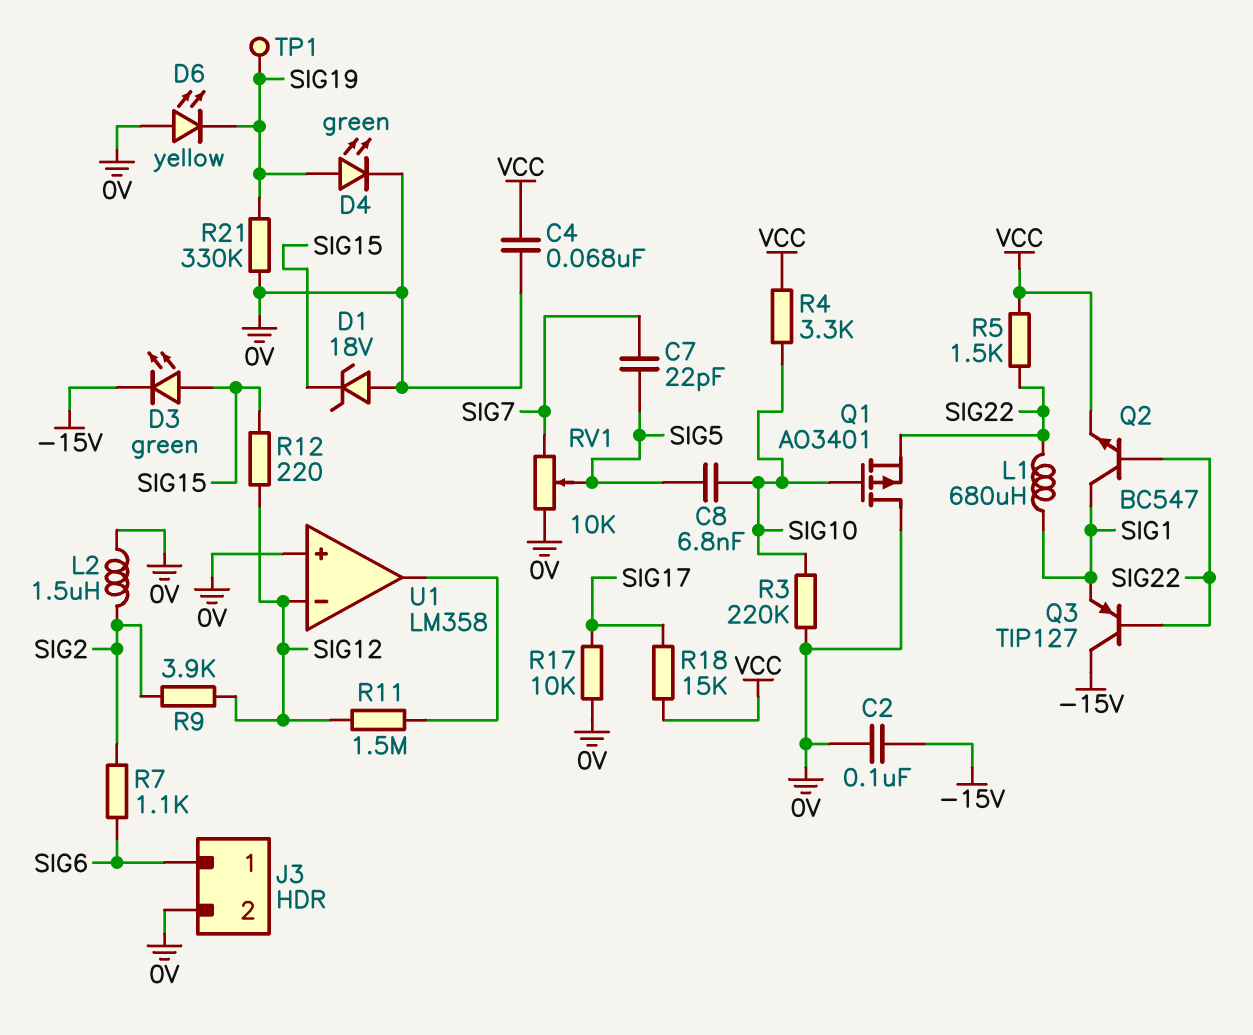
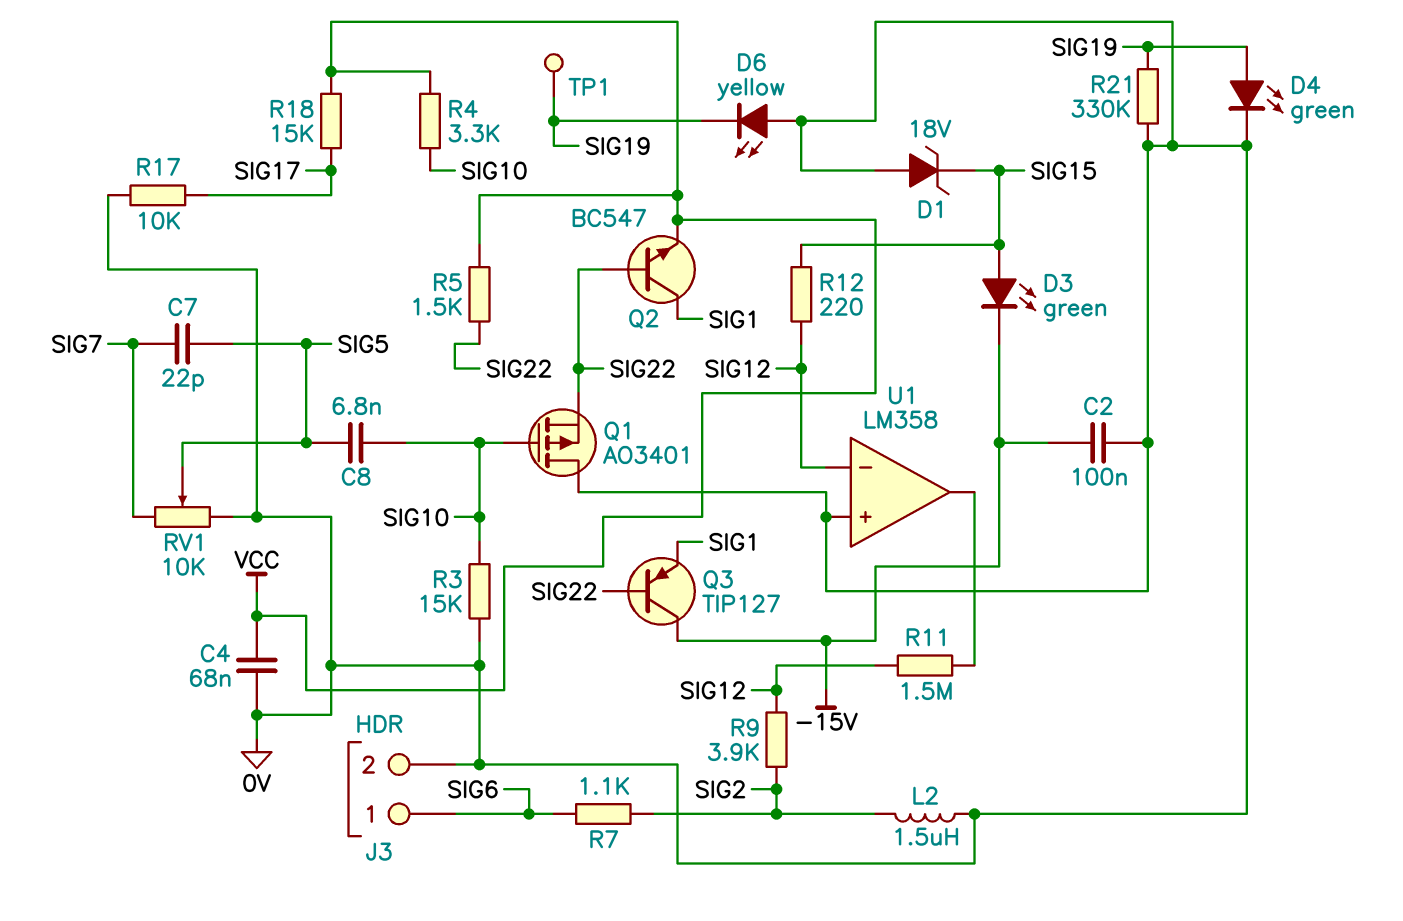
L1: 680uH (SIG1, SIG22) -> none
R3: 220k (0V, SIG10) -> 15k (0V, SIG10)

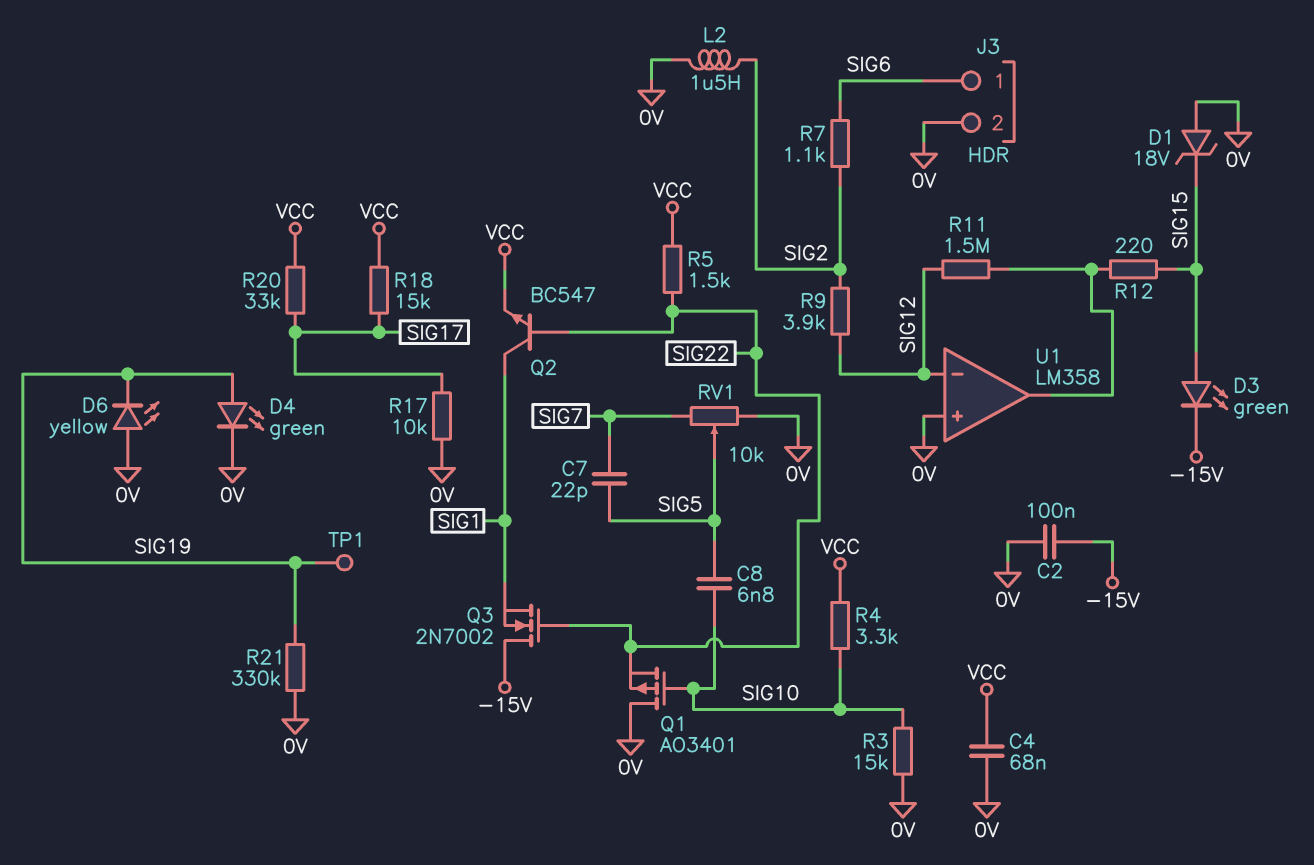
Q3: PNP TIP127 (B SIG22, C -15V, E SIG1) -> NMOS 2N7002 (G SIG22, D -15V, S SIG1)
R12: 220 (SIG12, SIG15) -> 220 (SIG15, U1/out)
R20: none -> 33k (SIG17, VCC)

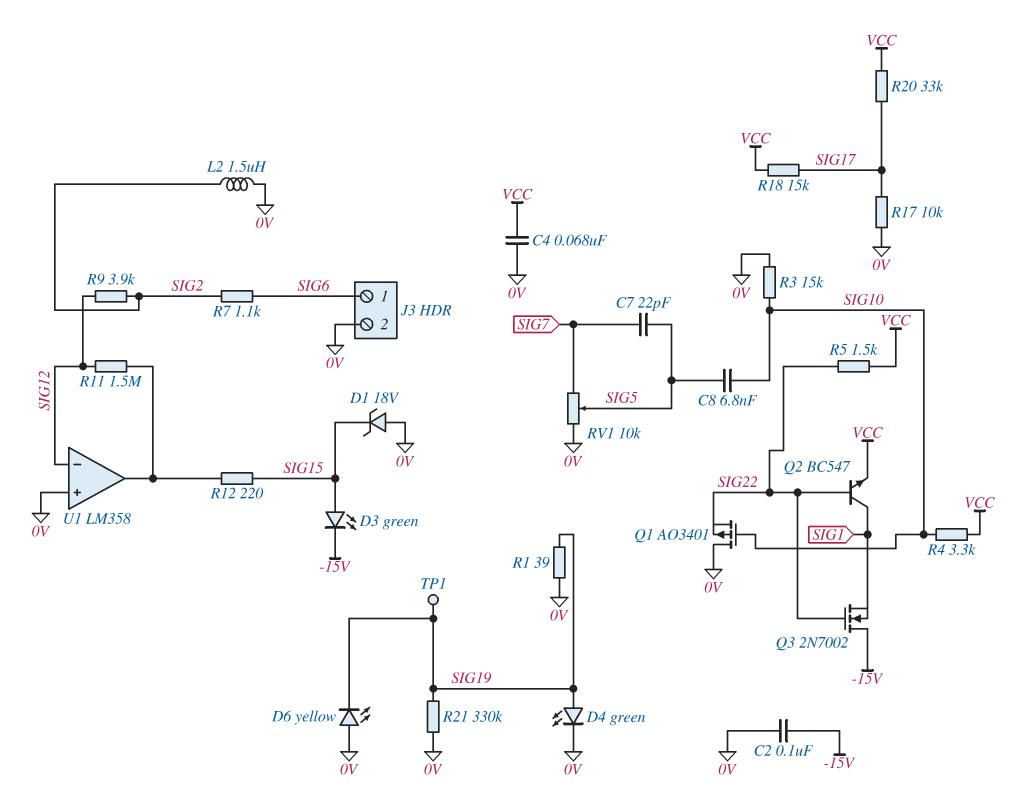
R1: none -> 39 (0V, SIG19)

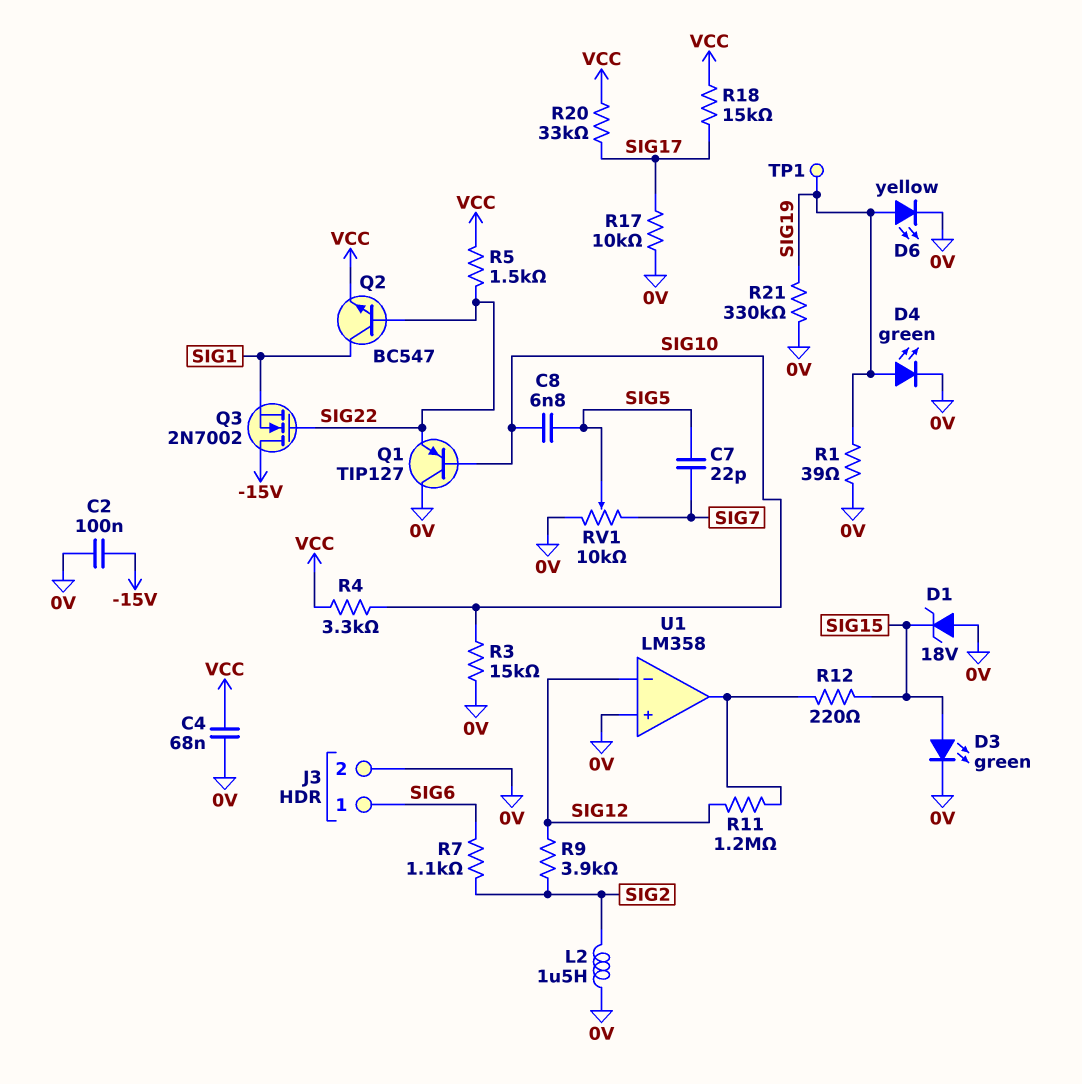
D3: LED green (A SIG15, K -15V) -> LED green (A SIG15, K 0V)
D6: LED yellow (A 0V, K SIG19) -> LED yellow (A SIG19, K 0V)
Q1: PMOS AO3401 (G SIG10, D 0V, S SIG22) -> PNP TIP127 (B SIG10, C 0V, E SIG22)
R11: 1.5M (SIG12, U1/out) -> 1.2M (SIG12, U1/out)

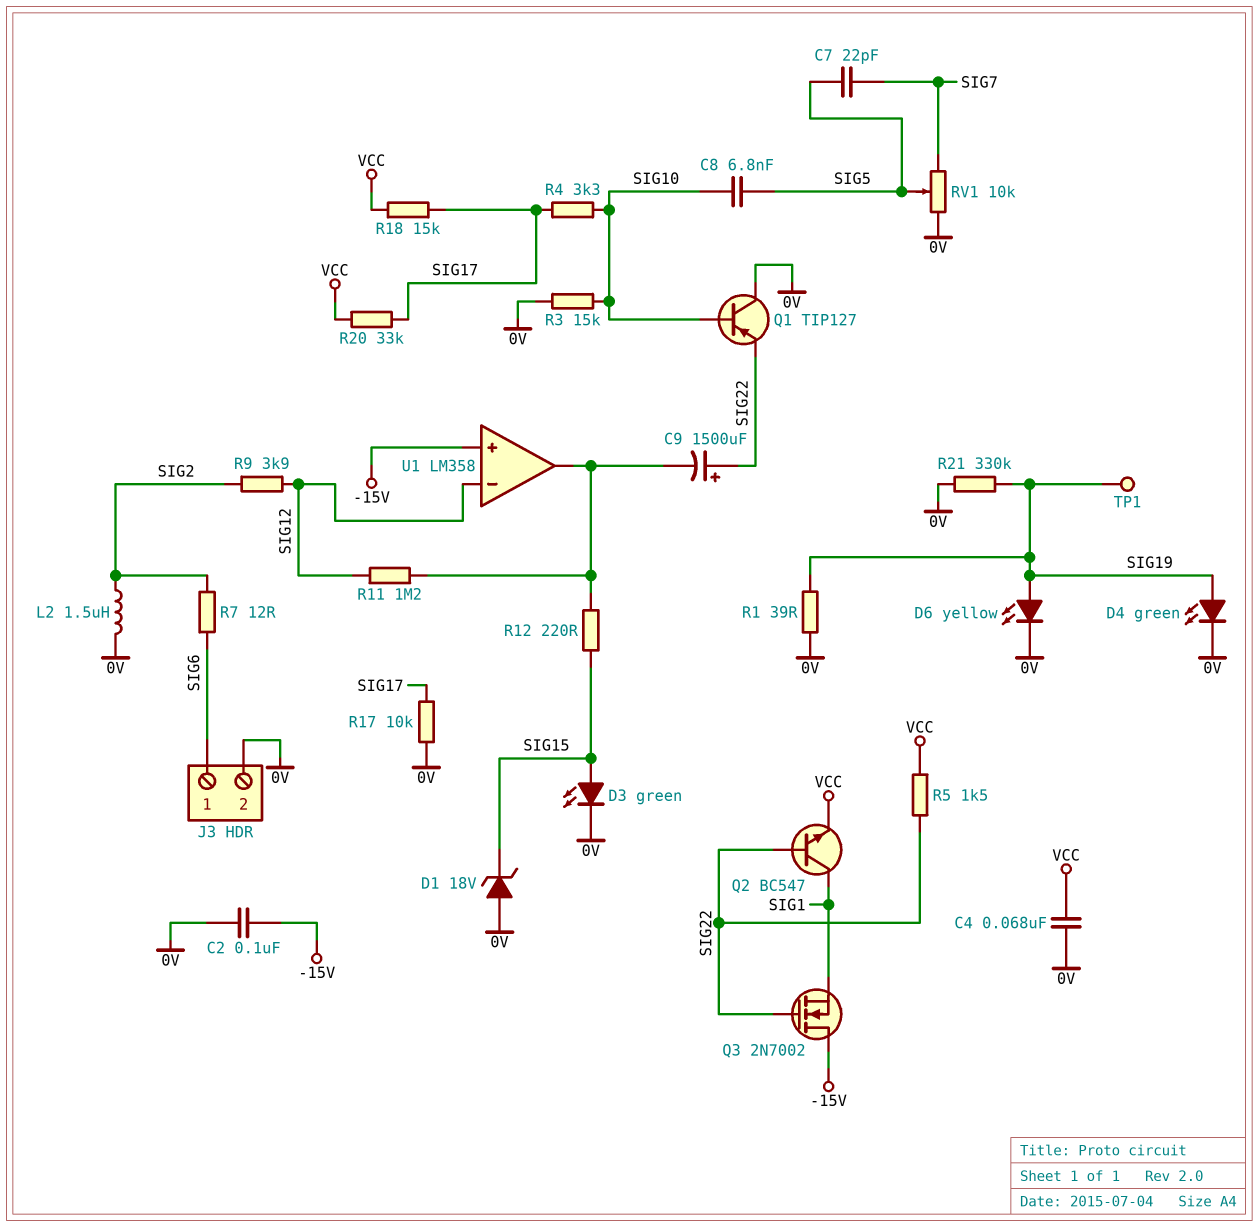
C9: none -> 1500uF (plus SIG22, minus U1/out)
R4: 3.3k (SIG10, VCC) -> 3.3k (SIG10, SIG17)
R7: 1.1k (SIG2, SIG6) -> 12 (SIG2, SIG6)
U1 pin in+: 0V -> -15V

